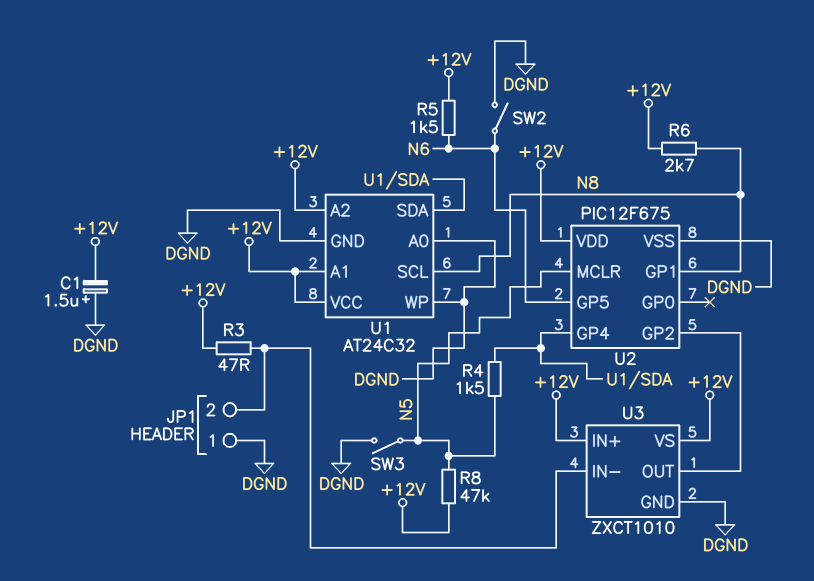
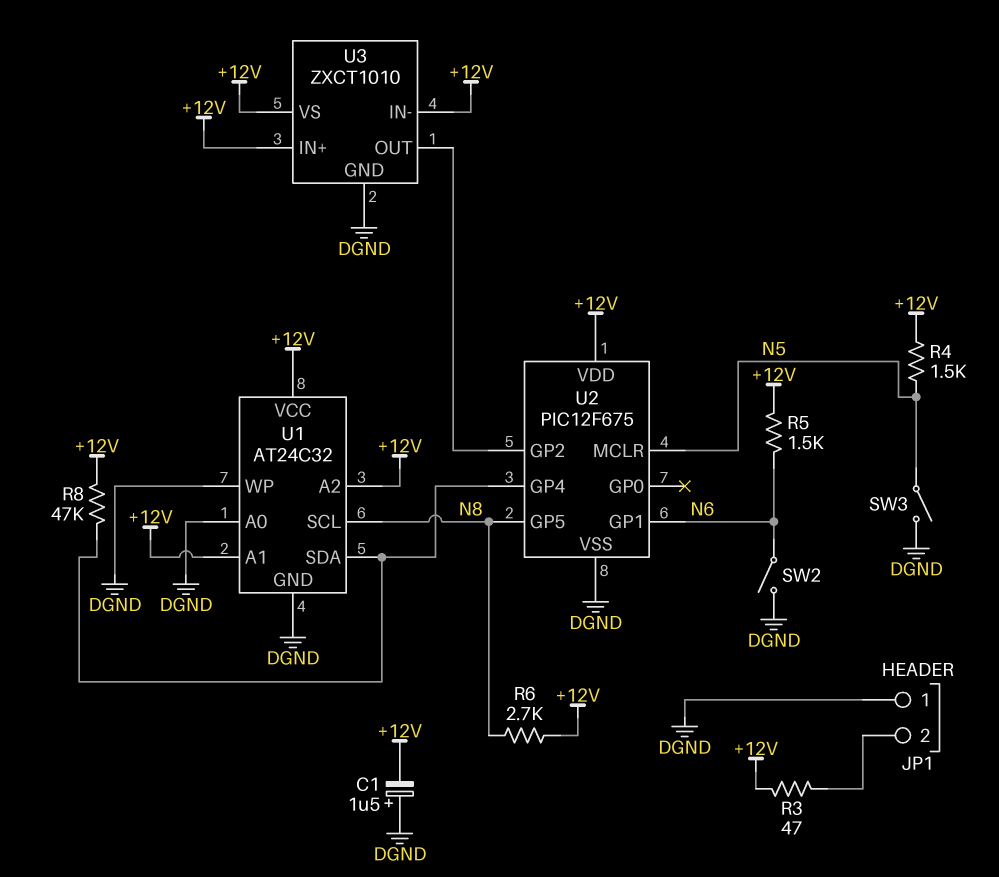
R4: 1.5k (N5, U1/SDA) -> 1.5k (+12V, N5)
R8: 47k (+12V, N5) -> 47k (+12V, U1/SDA)
U2 pin GP1: N8 -> N6
U2 pin GP5: N6 -> N8
U3 pin IN-: JP1/2 -> +12V

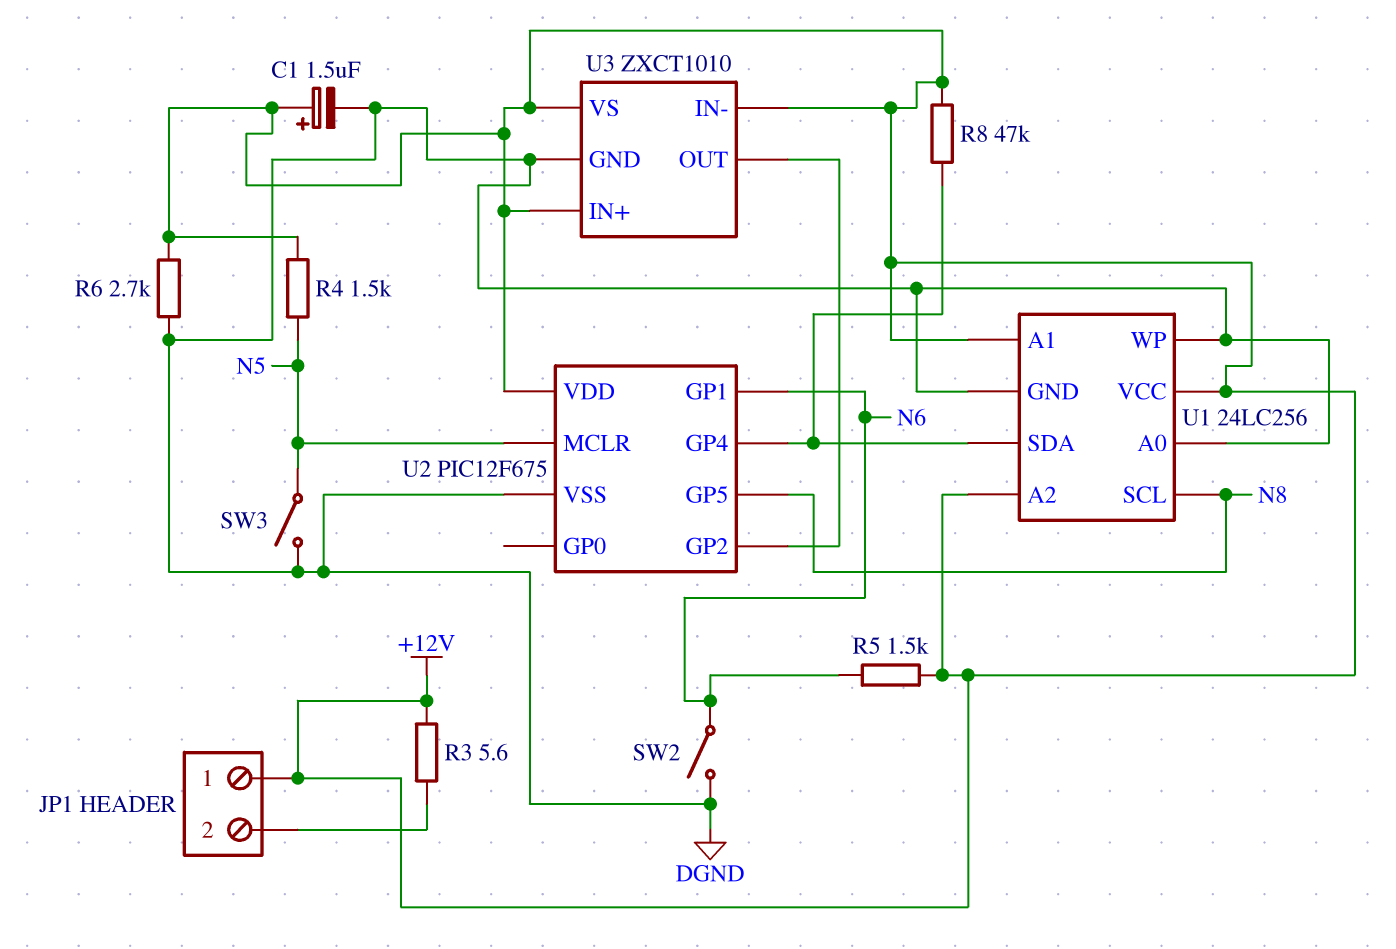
C1: 1.5uF (plus DGND, minus +12V) -> 1.5uF (plus +12V, minus DGND)
JP1 pin 1: DGND -> +12V
R3: 47 (+12V, JP1/2) -> 5.6 (+12V, JP1/2)
R6: 2.7k (+12V, N8) -> 2.7k (+12V, DGND)
U1: AT24C32 -> 24LC256

